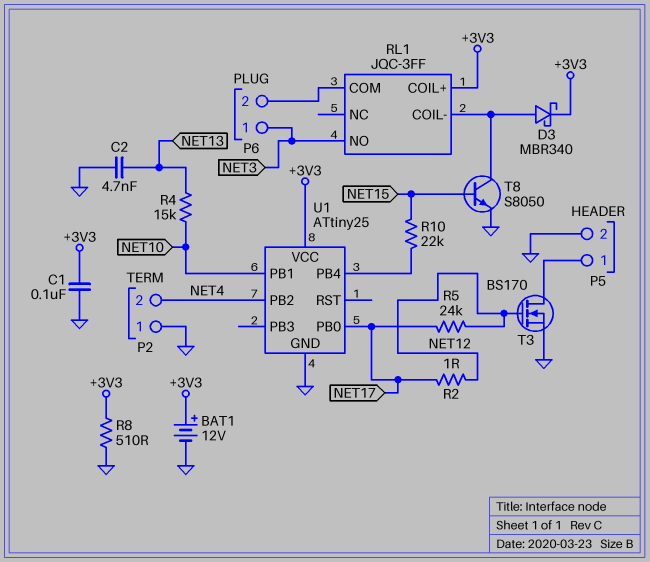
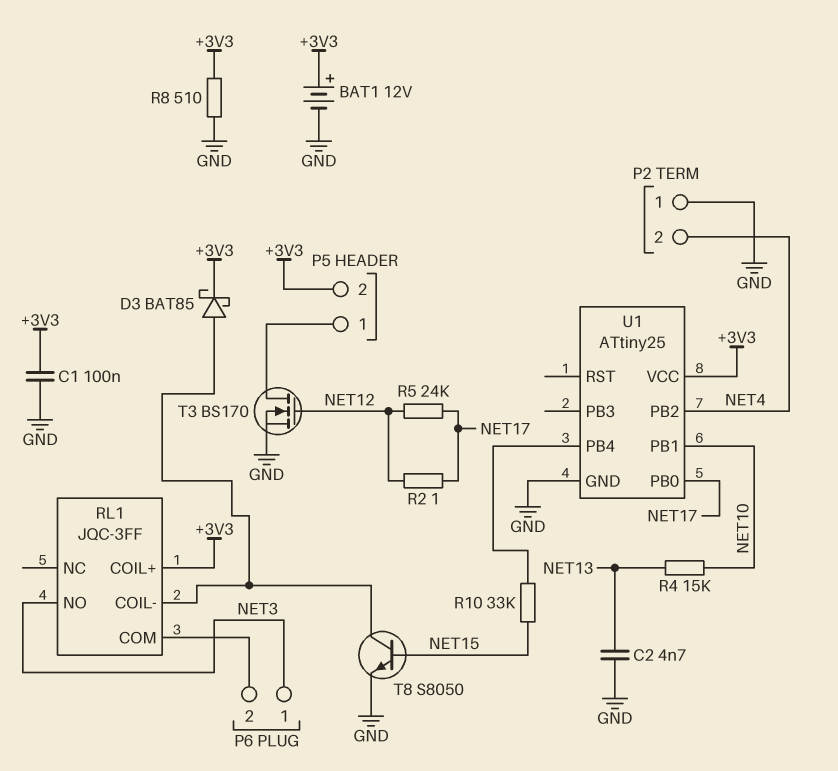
D3: schottky MBR340 (A RL1/COIL-, K +3V3) -> schottky BAT85 (A RL1/COIL-, K +3V3)
P5 pin 2: GND -> +3V3
R10: 22k (NET15, U1/PB4) -> 33k (NET15, U1/PB4)

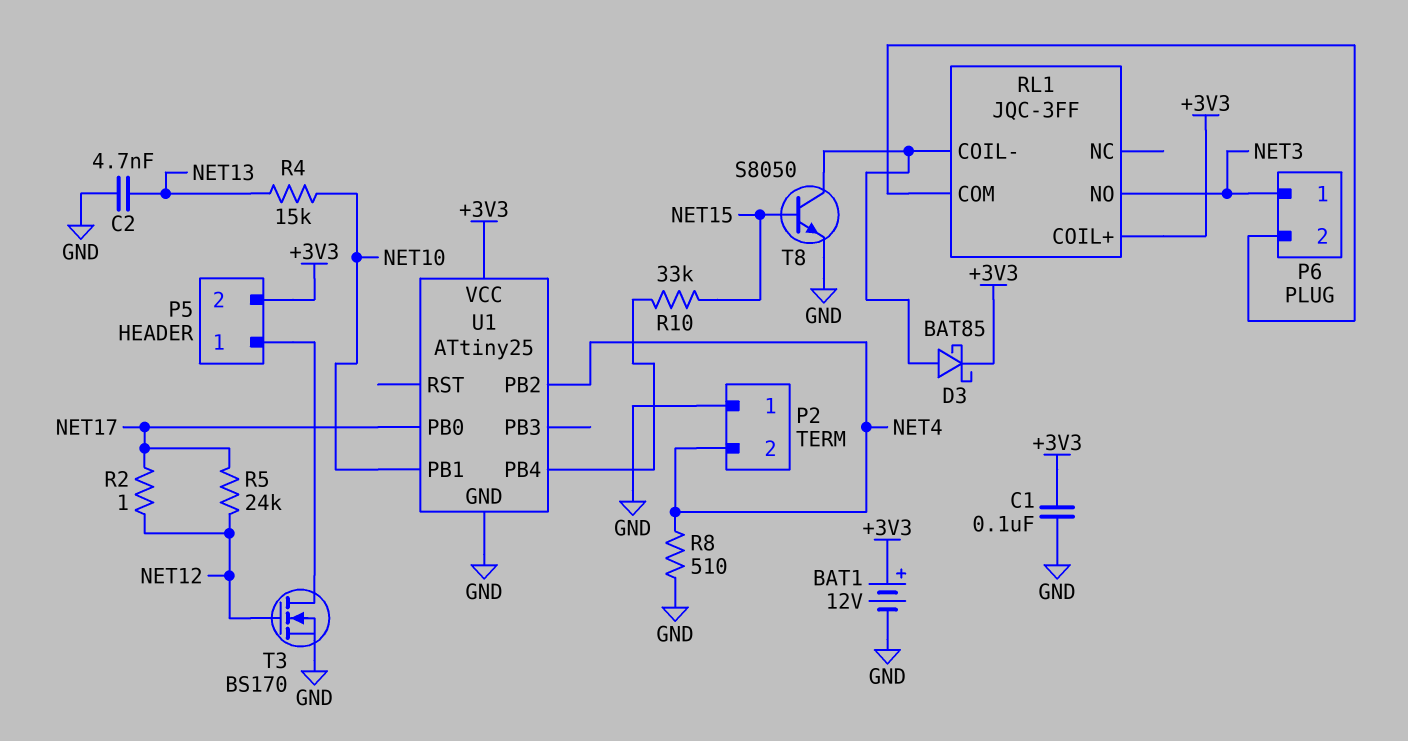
R8: 510 (+3V3, GND) -> 510 (GND, NET4)

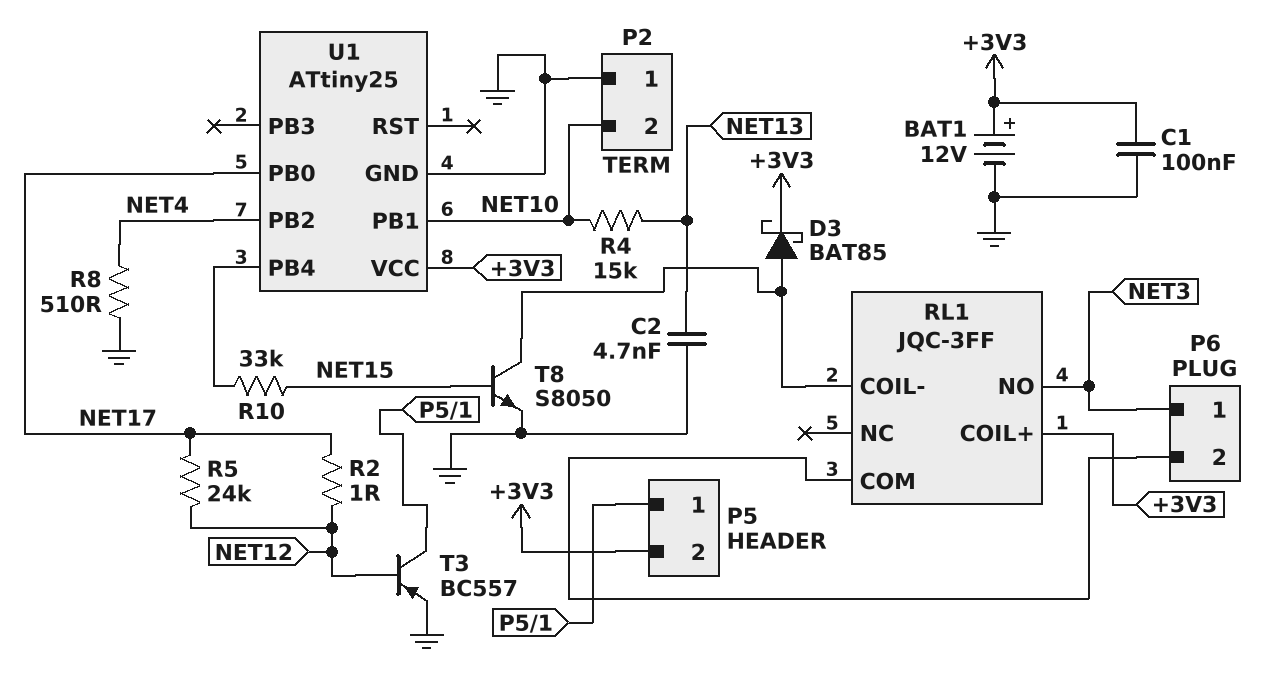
P2 pin 2: NET4 -> NET10
T3: NMOS BS170 (G NET12, D P5/1, S GND) -> PNP BC557 (B NET12, C P5/1, E GND)

